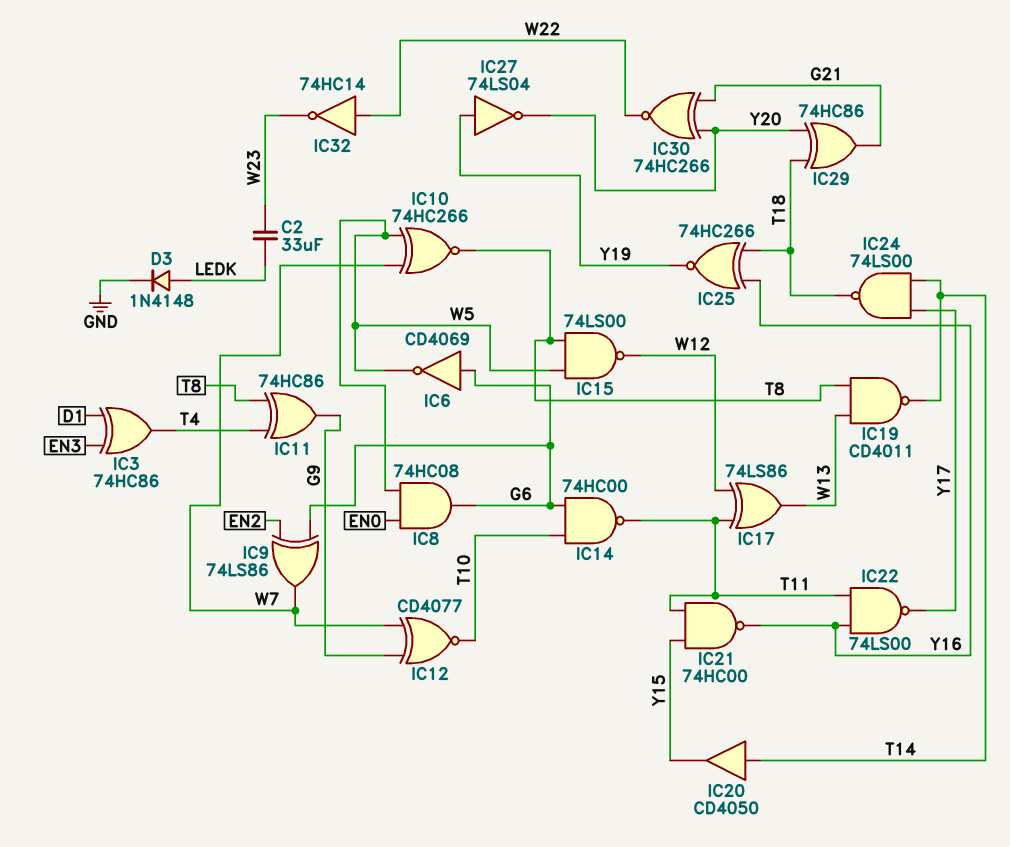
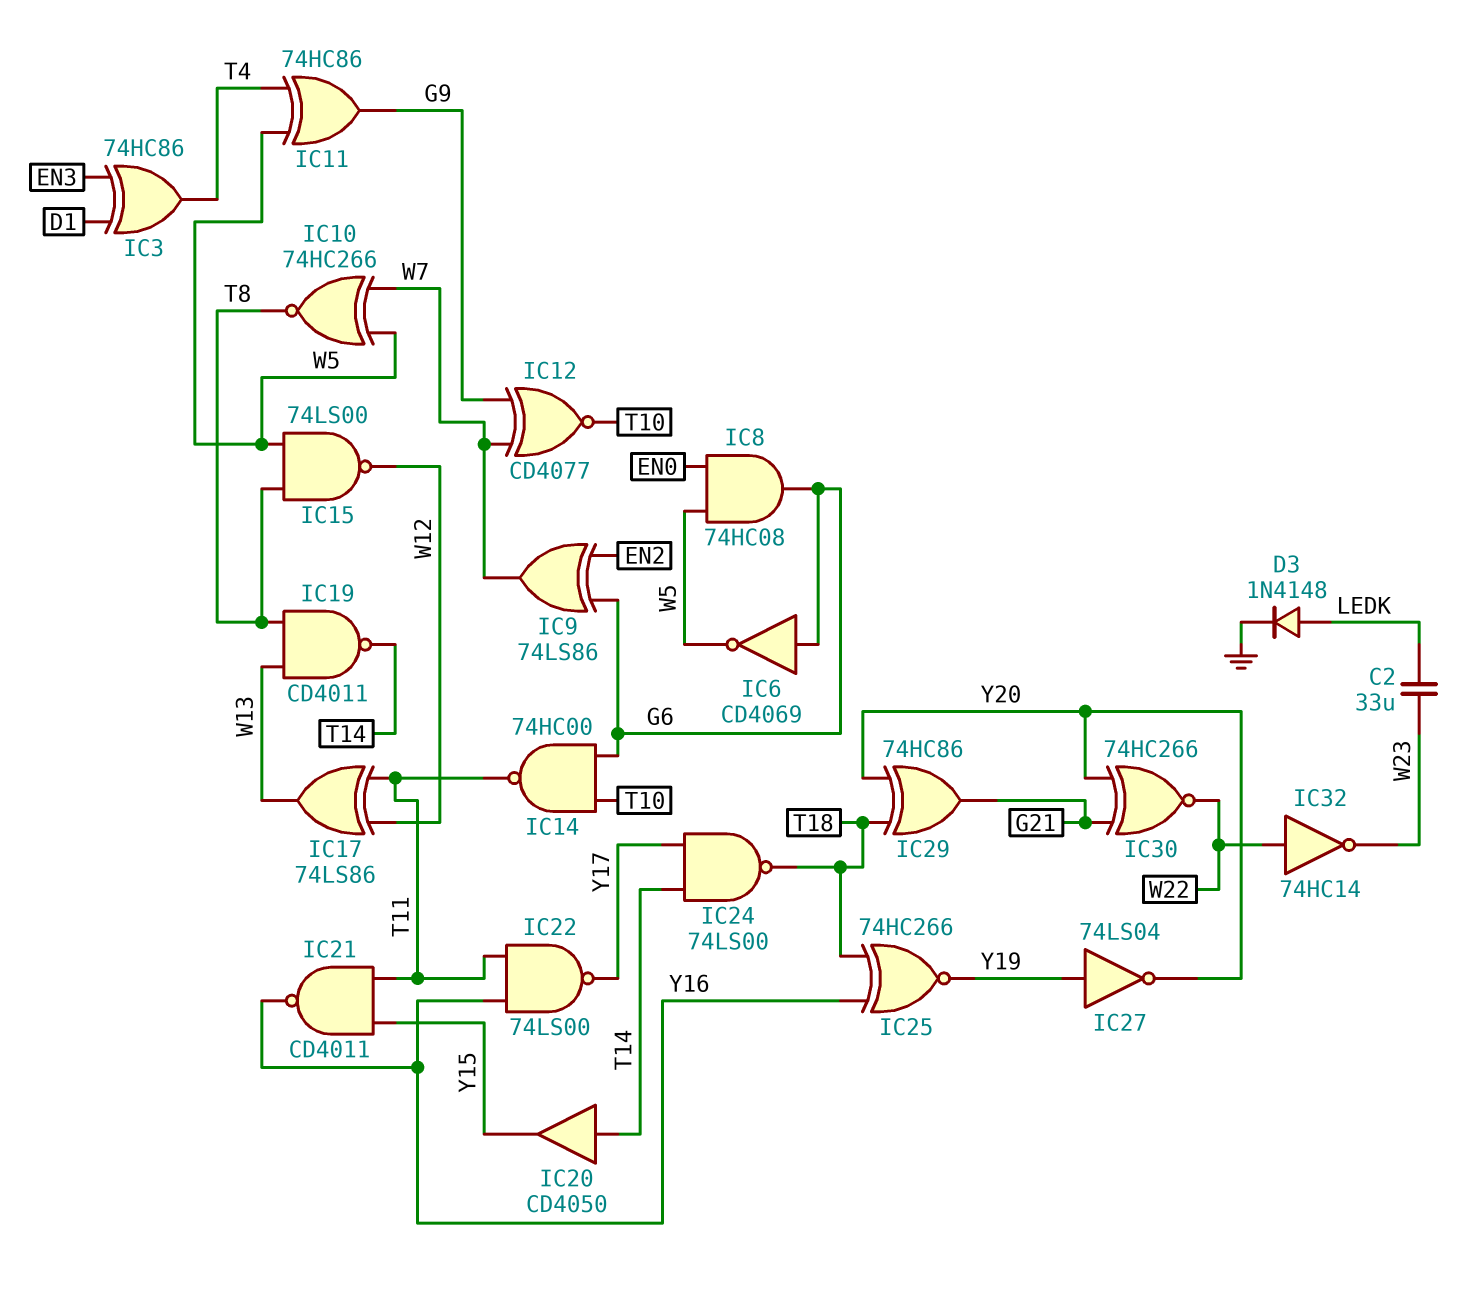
IC11: XOR 74HC86 (in T4, in T8, out G9) -> XOR 74HC86 (in T4, in W5, out G9)
IC21: NAND 74HC00 (in T11, in Y15, out Y16) -> NAND CD4011 (in T11, in Y15, out Y16)

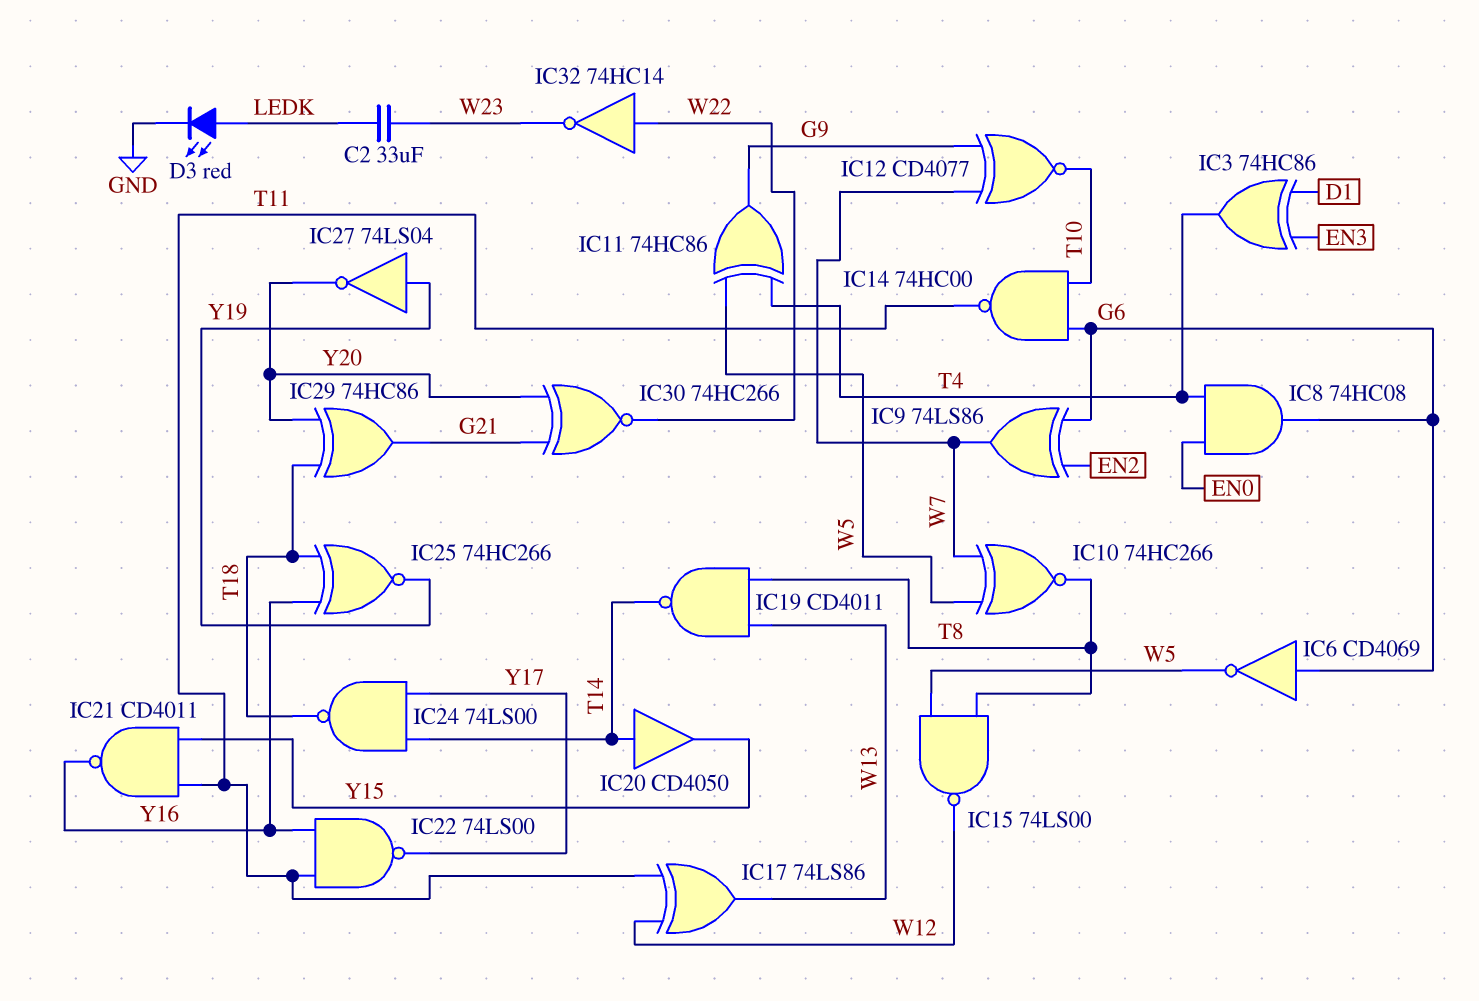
D3: diode 1N4148 (A LEDK, K GND) -> LED red (A LEDK, K GND)
IC8: AND 74HC08 (in EN0, in W5, out G6) -> AND 74HC08 (in EN0, in T4, out G6)

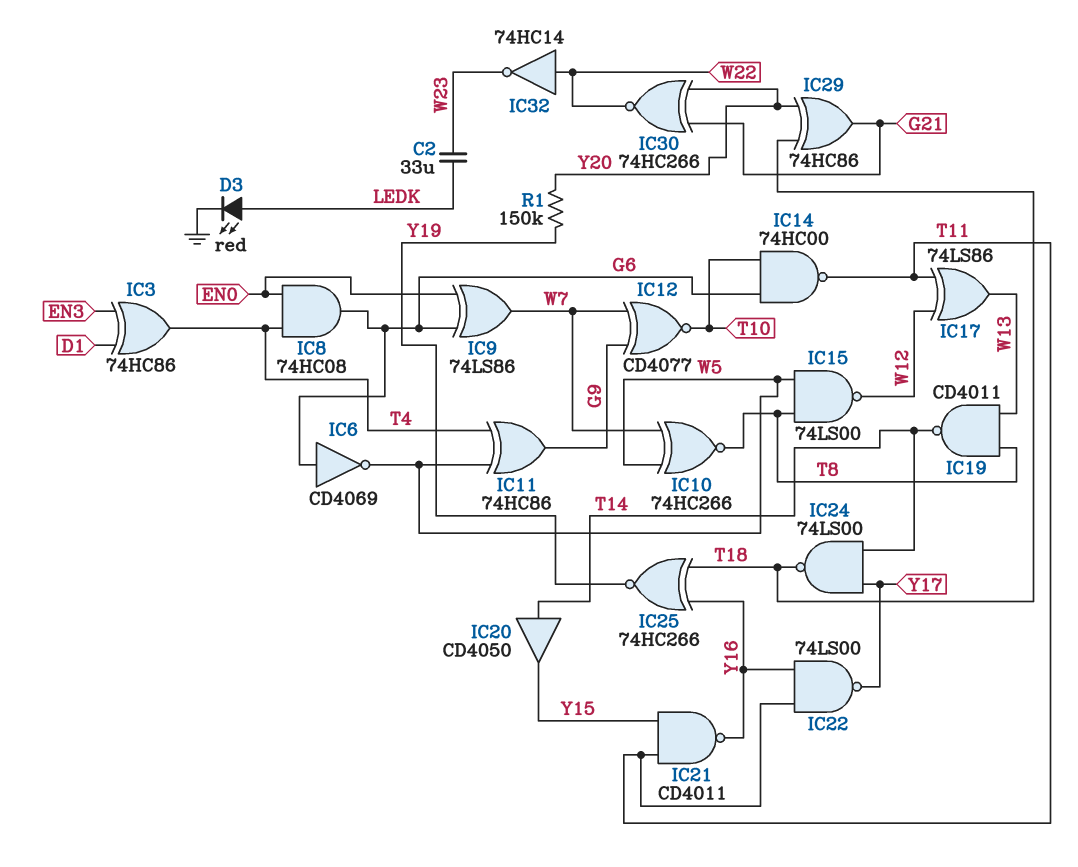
IC9: XOR 74LS86 (in EN2, in G6, out W7) -> XOR 74LS86 (in EN0, in G6, out W7)
IC27: NOT 74LS04 (in Y19, out Y20) -> none
R1: none -> 150k (Y19, Y20)

